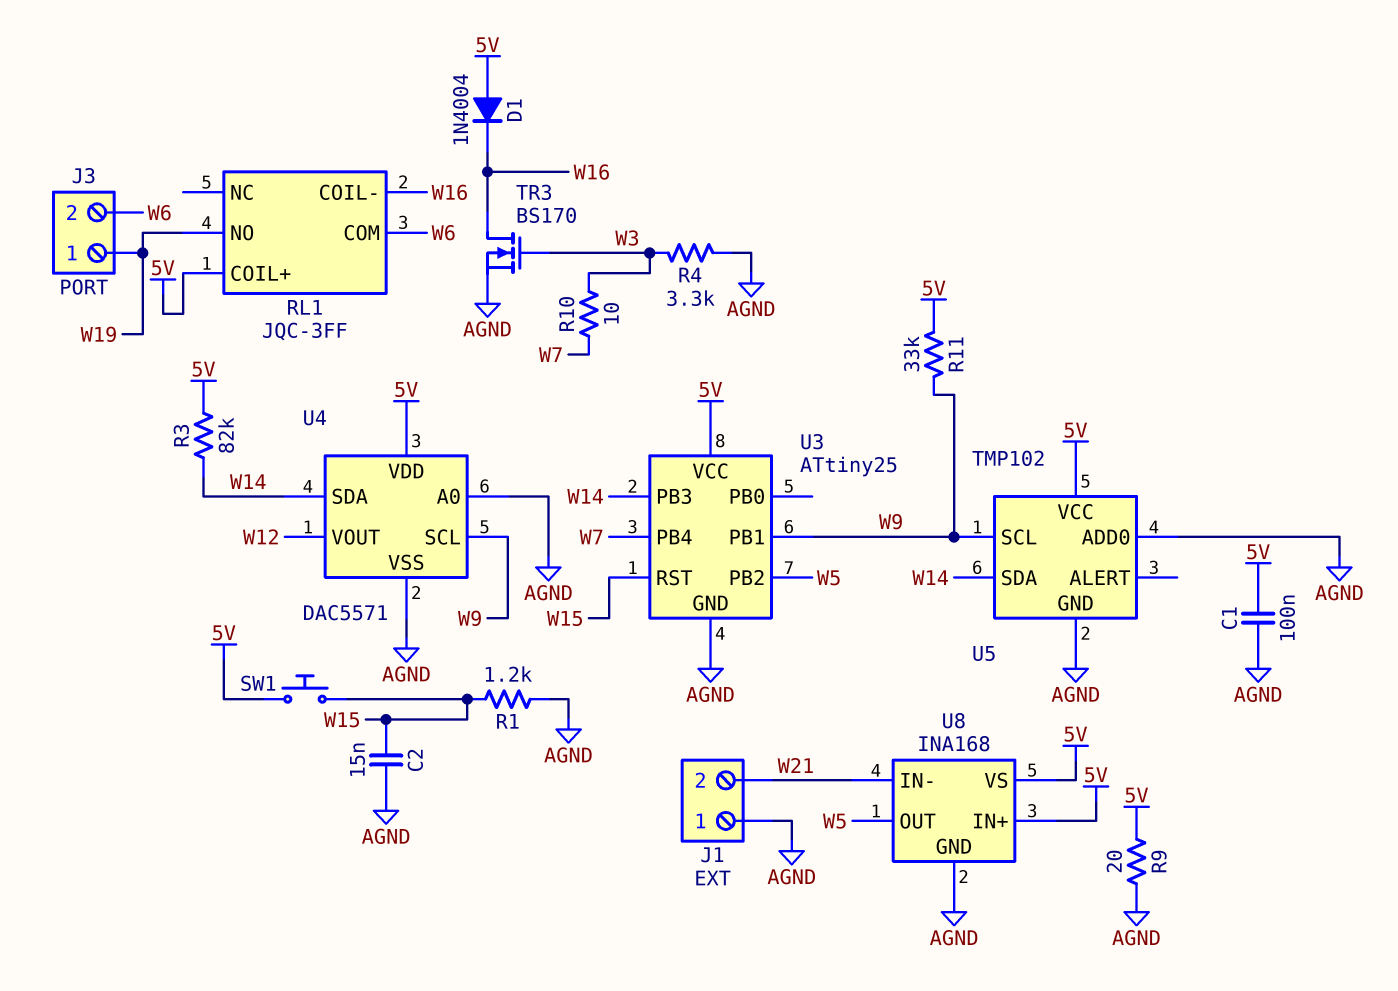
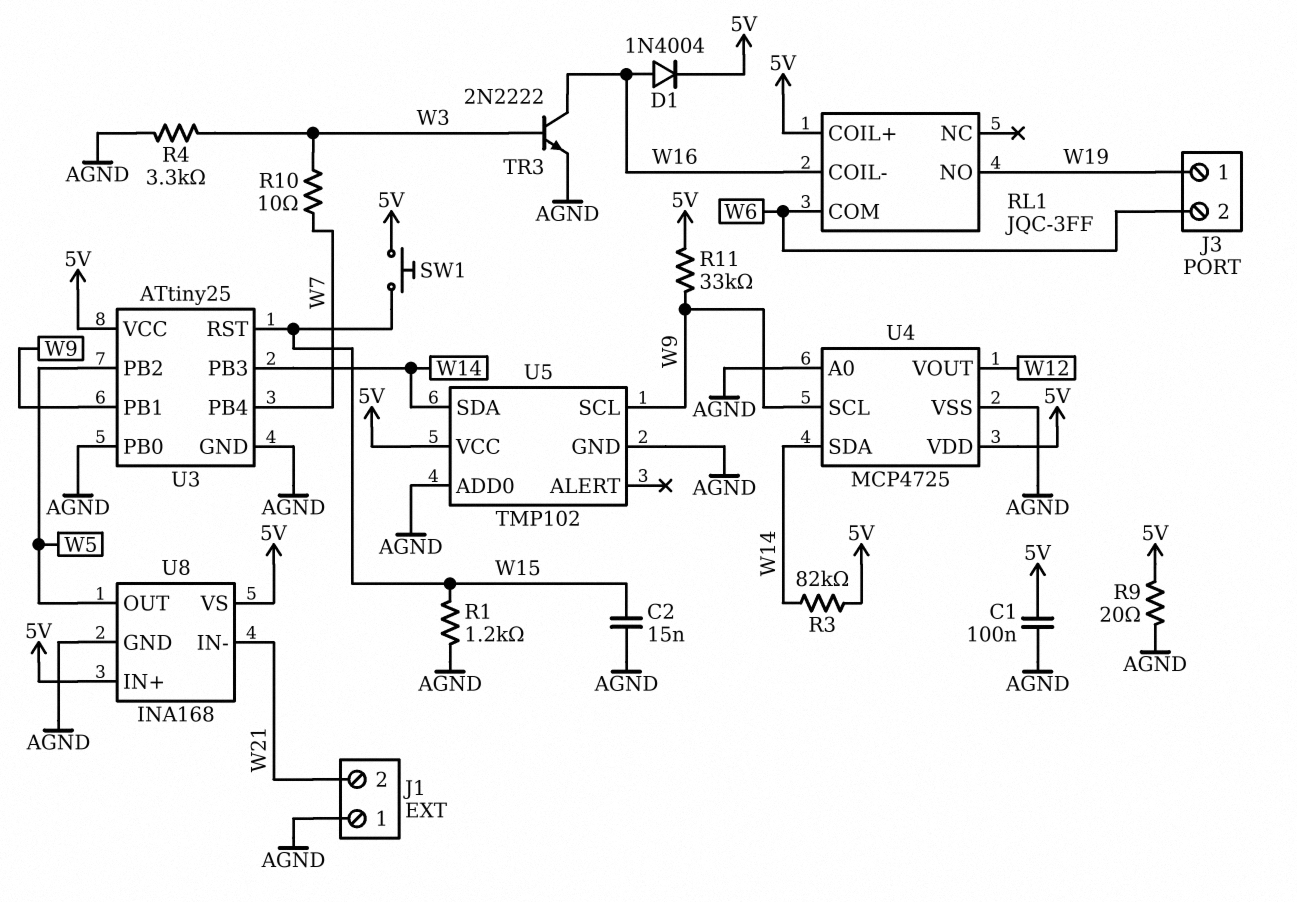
D1: diode 1N4004 (A 5V, K W16) -> diode 1N4004 (A W16, K 5V)
TR3: NMOS BS170 (G W3, D W16, S AGND) -> NPN 2N2222 (B W3, C W16, E AGND)
U3 pin PB0: none -> AGND
U4: DAC5571 -> MCP4725

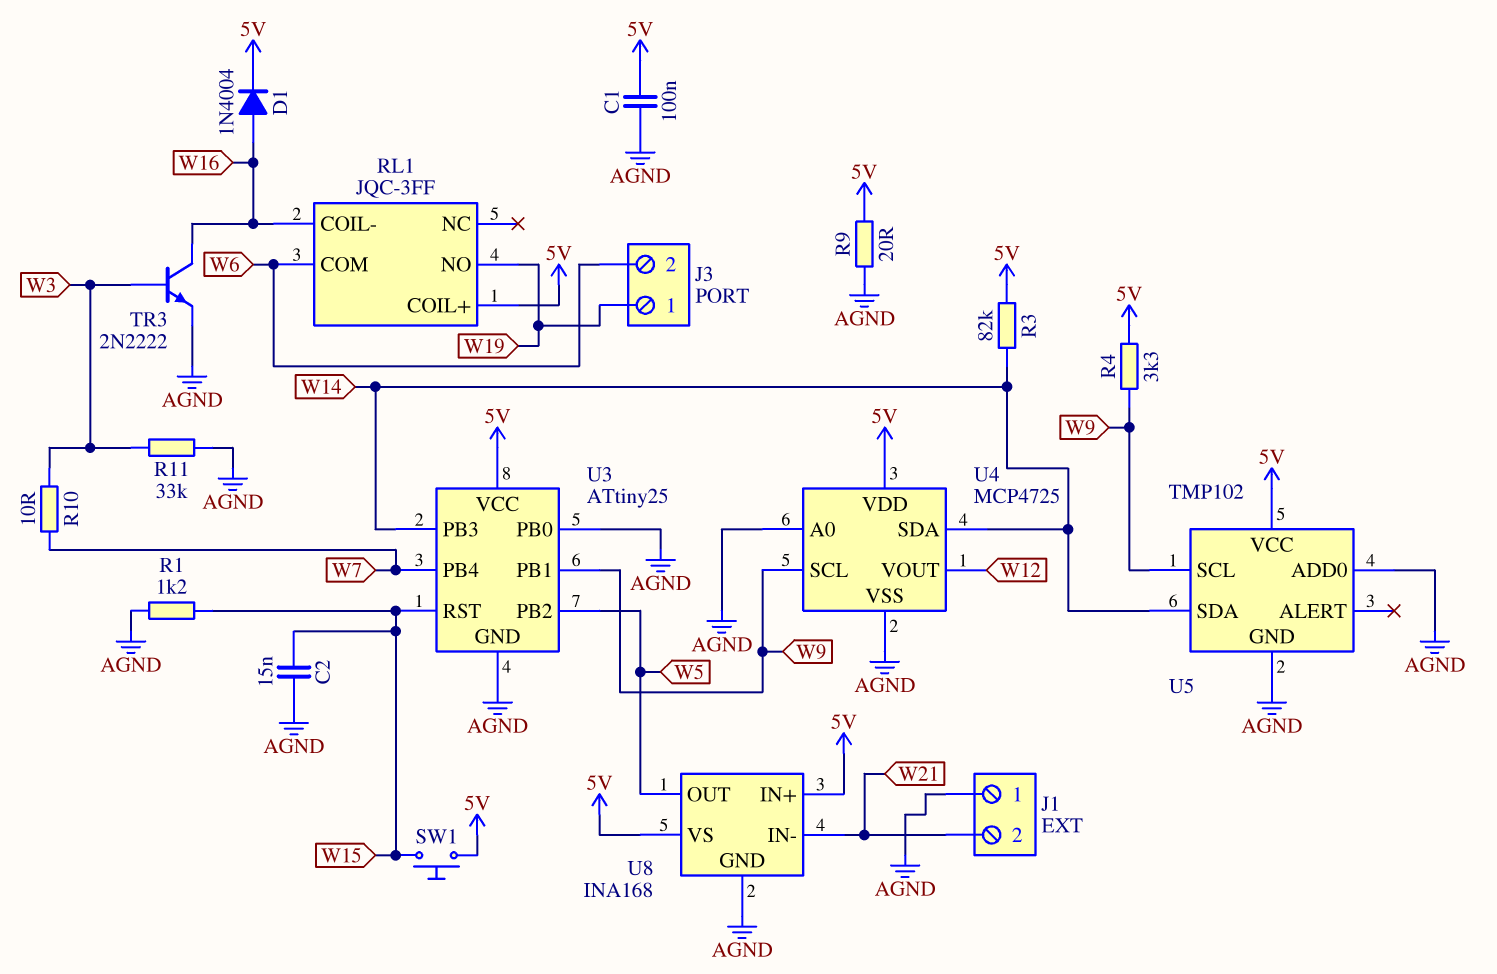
R4: 3.3k (AGND, W3) -> 3.3k (5V, W9)
R11: 33k (5V, W9) -> 33k (AGND, W3)

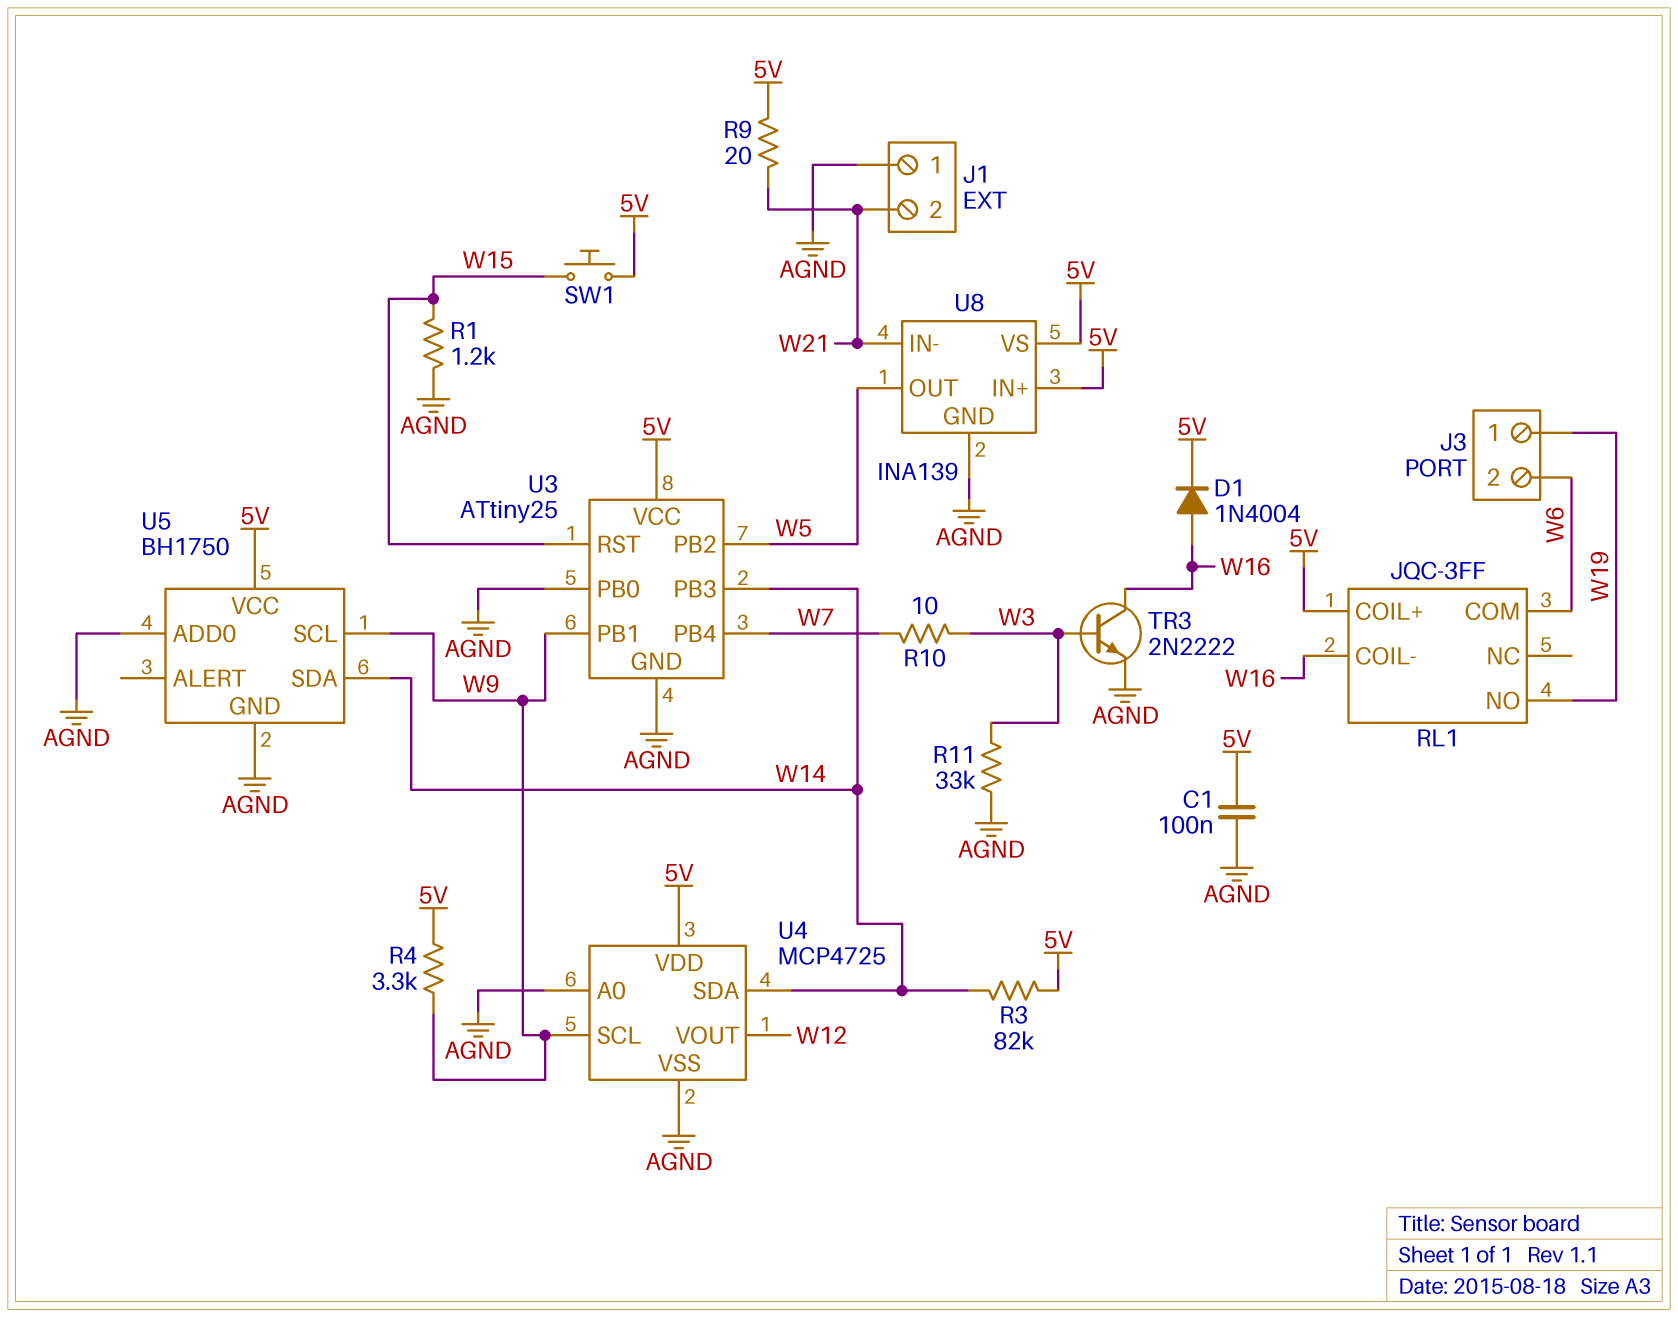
C2: 15nF (AGND, W15) -> none
R9: 20 (5V, AGND) -> 20 (5V, W21)
U5: TMP102 -> BH1750
U8: INA168 -> INA139

